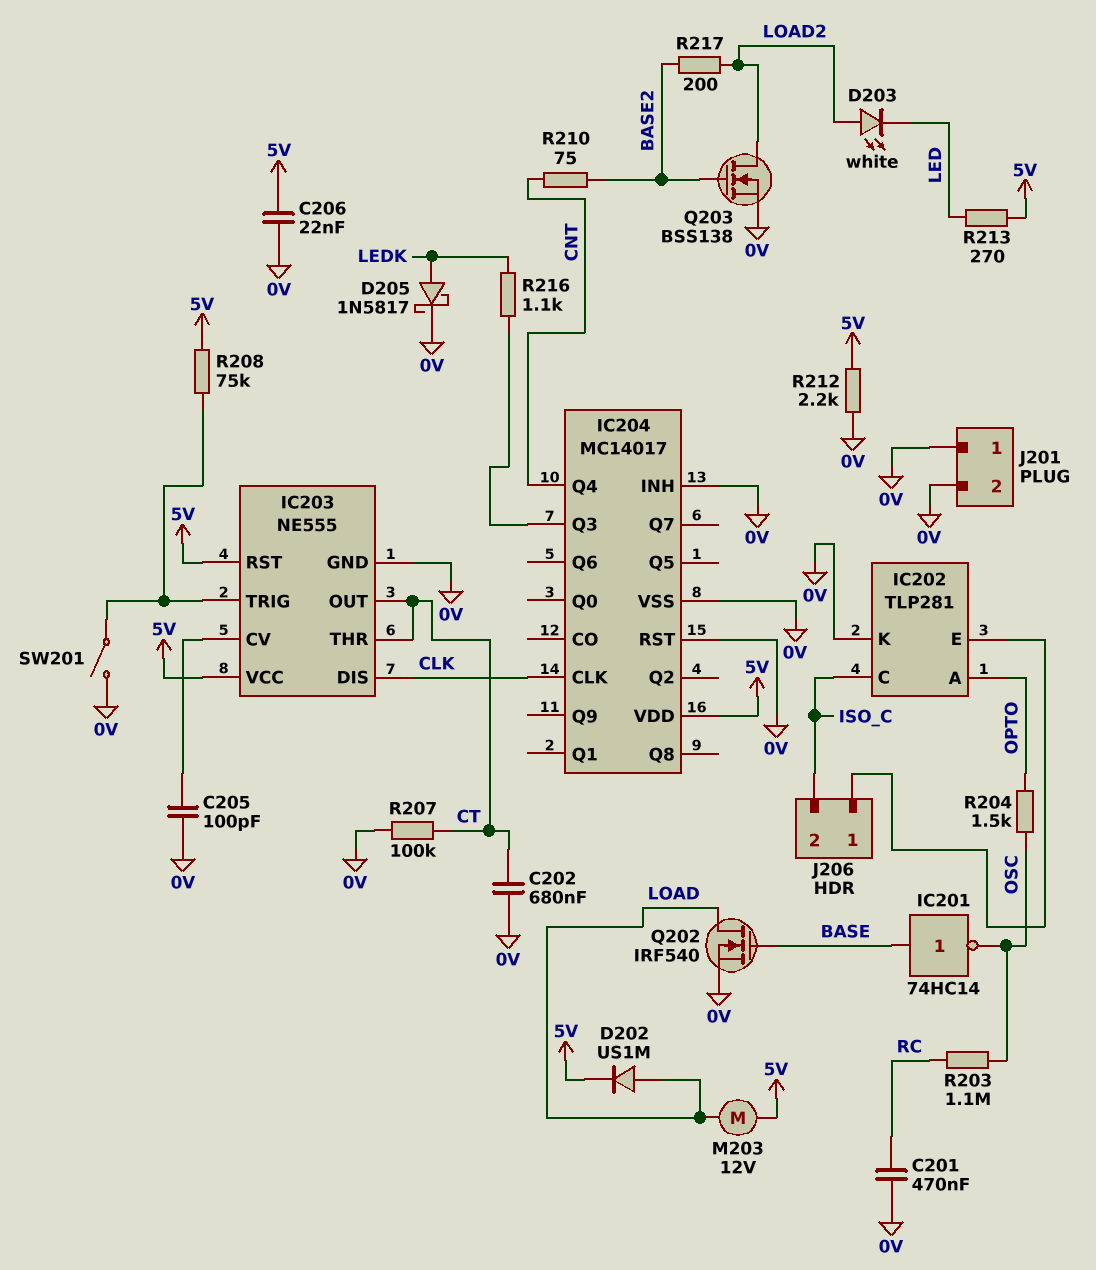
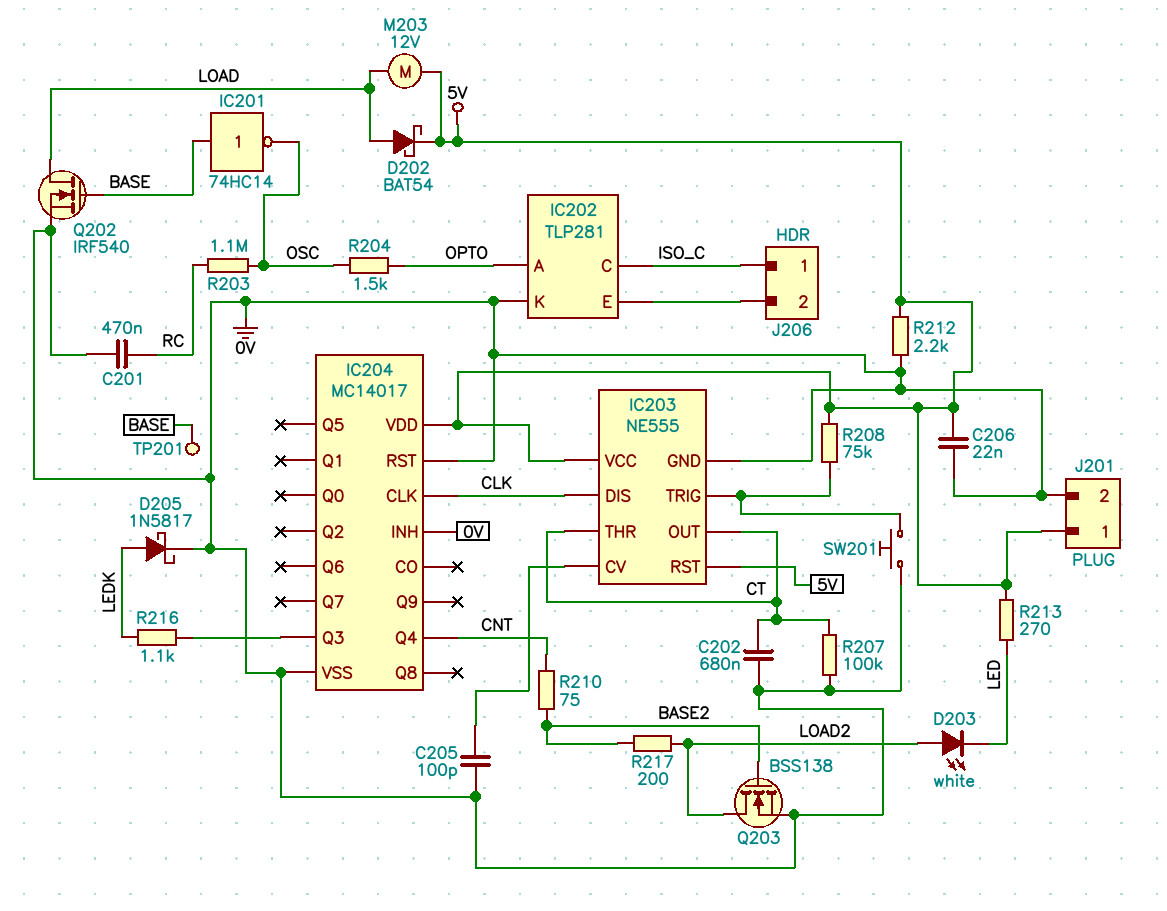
D202: diode US1M (A LOAD, K 5V) -> schottky BAT54 (A LOAD, K 5V)
J201 pin 1: 0V -> 5V
J206 pin 1: IC202/E -> ISO_C
J206 pin 2: ISO_C -> IC202/E
SW201: switch (0V, IC203/TRIG) -> button (0V, IC203/TRIG)
TP201: none -> test point (BASE)

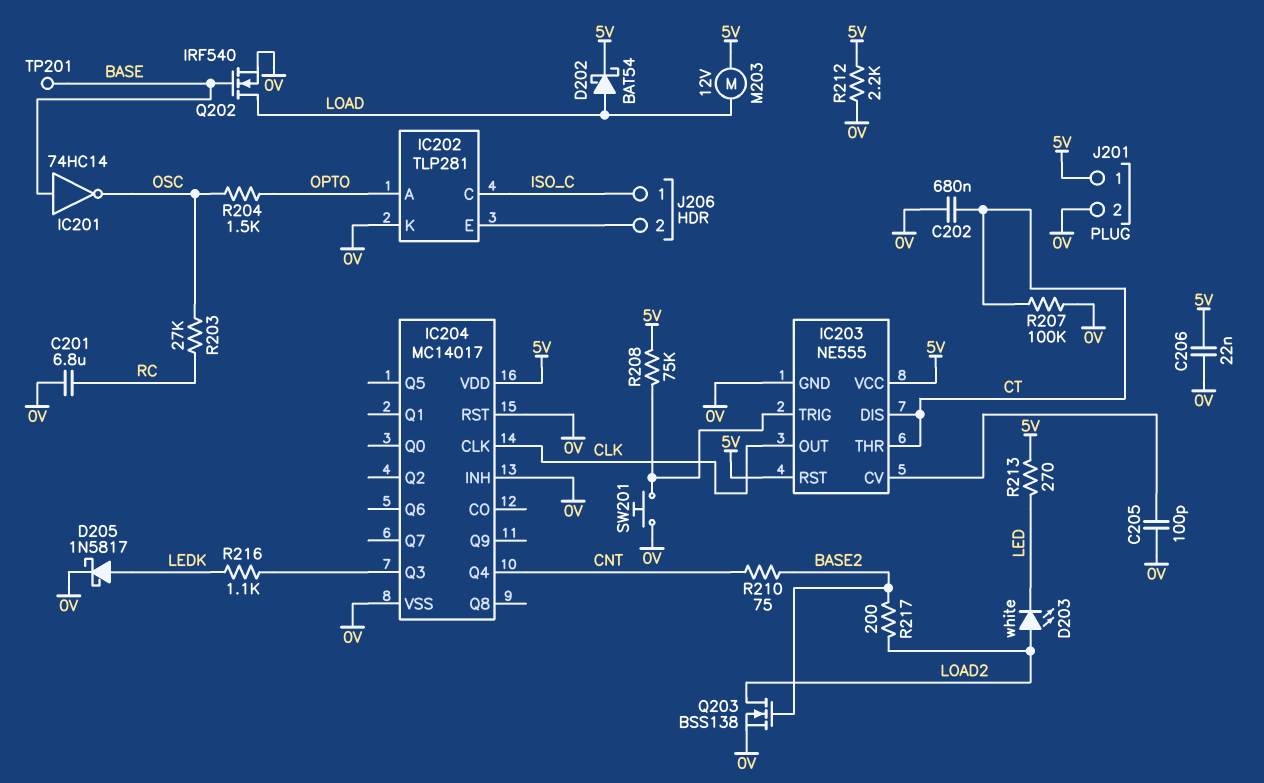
C201: 470nF (0V, RC) -> 6.8uF (0V, RC)
IC203 pin DIS: CLK -> CT
IC203 pin OUT: CT -> CLK
R203: 1.1M (OSC, RC) -> 27k (OSC, RC)

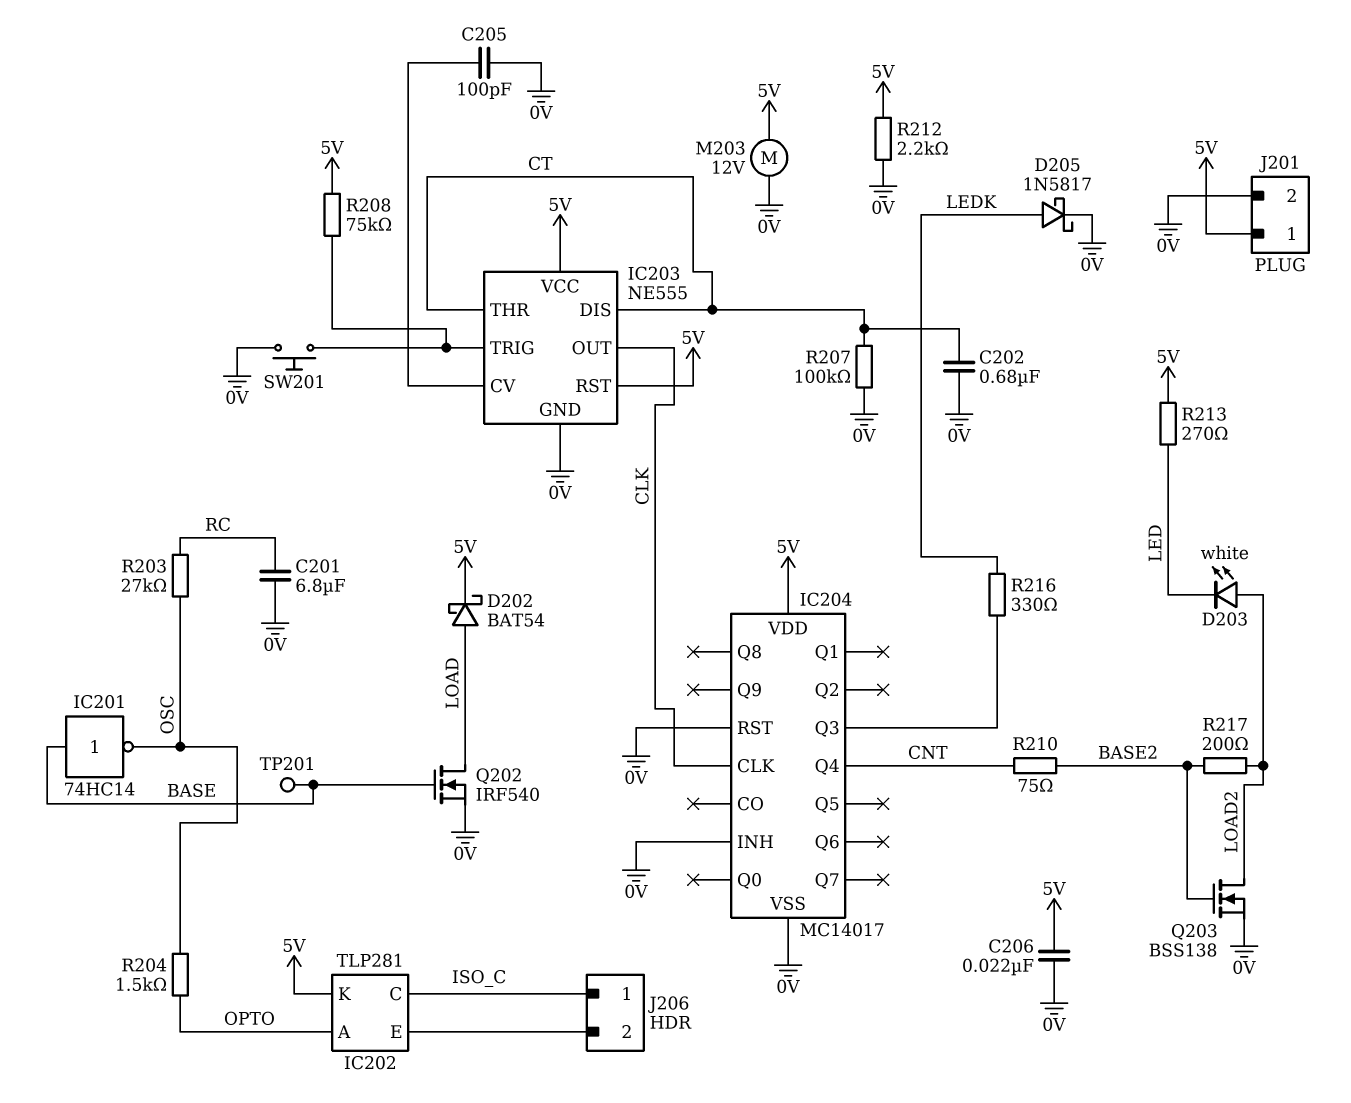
IC202 pin K: 0V -> 5V
M203: motor 12V (5V, LOAD) -> motor 12V (0V, 5V)
R216: 1.1k (IC204/Q3, LEDK) -> 330 (IC204/Q3, LEDK)

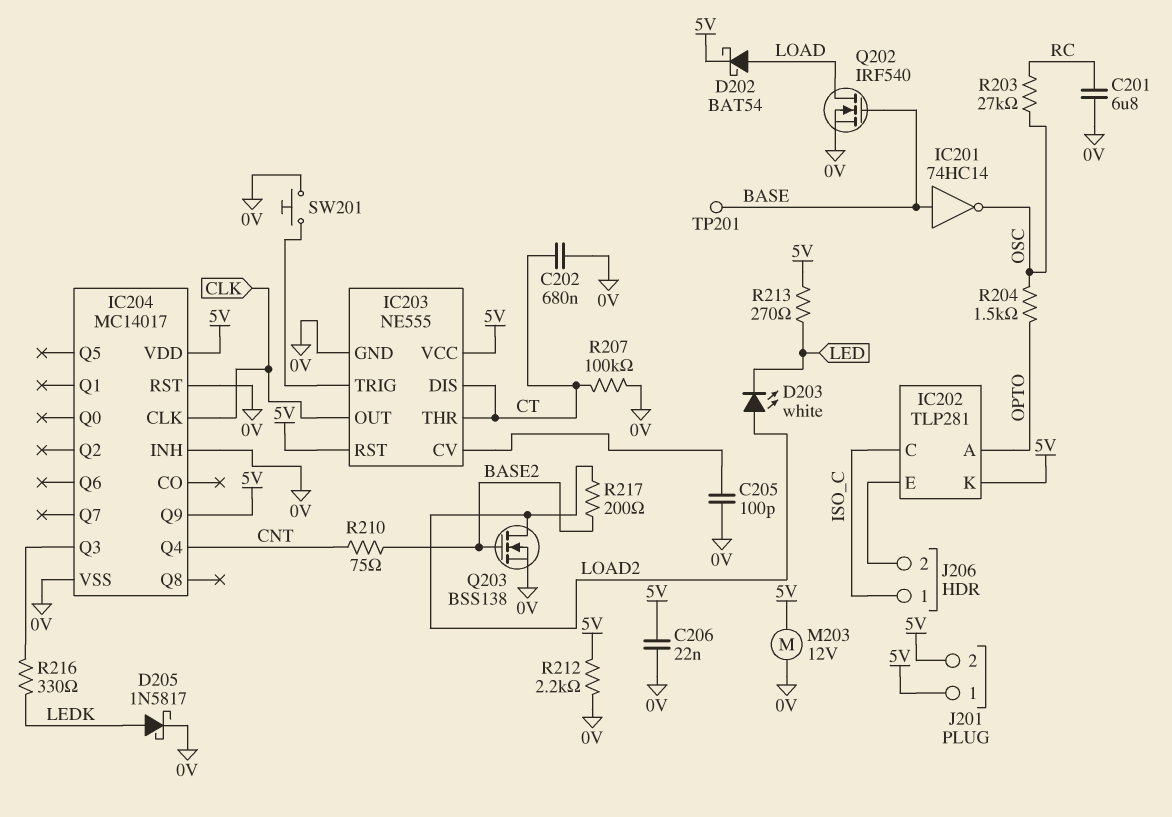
IC204 pin Q9: none -> 5V
J201 pin 2: 0V -> 5V
R208: 75k (5V, IC203/TRIG) -> none

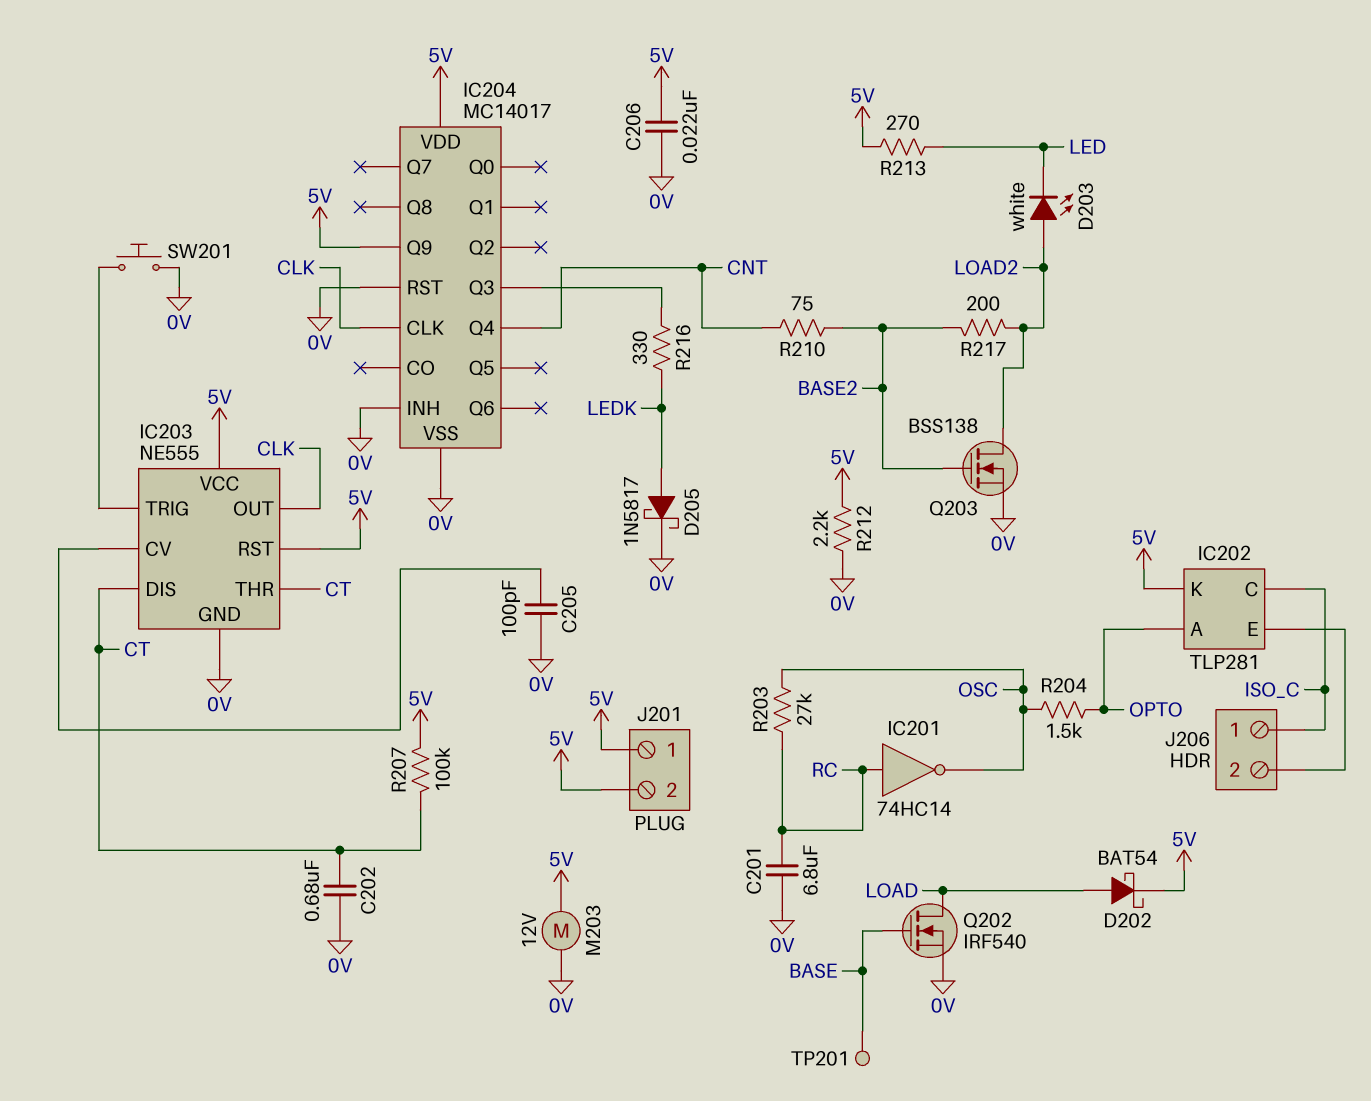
IC201: NOT 74HC14 (in BASE, out OSC) -> NOT 74HC14 (in RC, out OSC)
R207: 100k (0V, CT) -> 100k (5V, CT)

